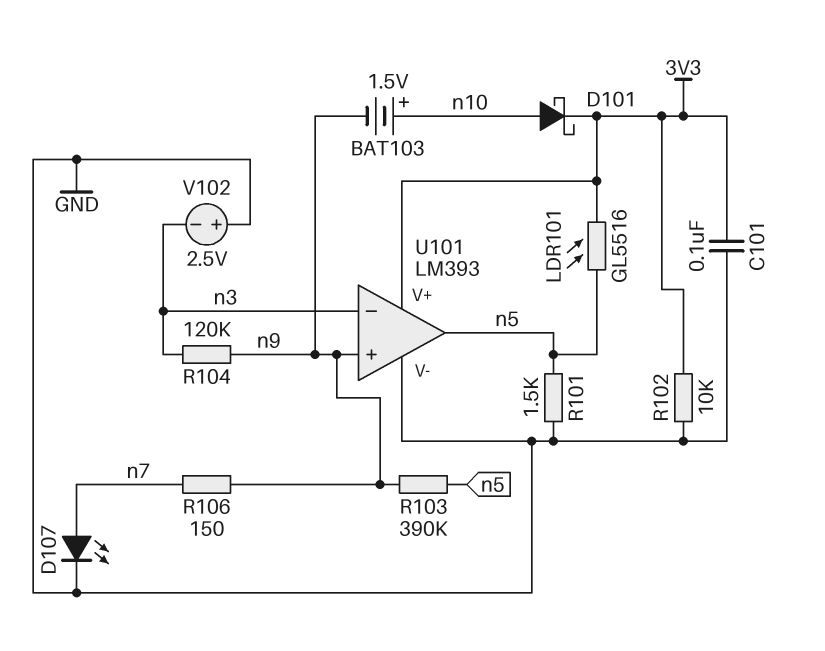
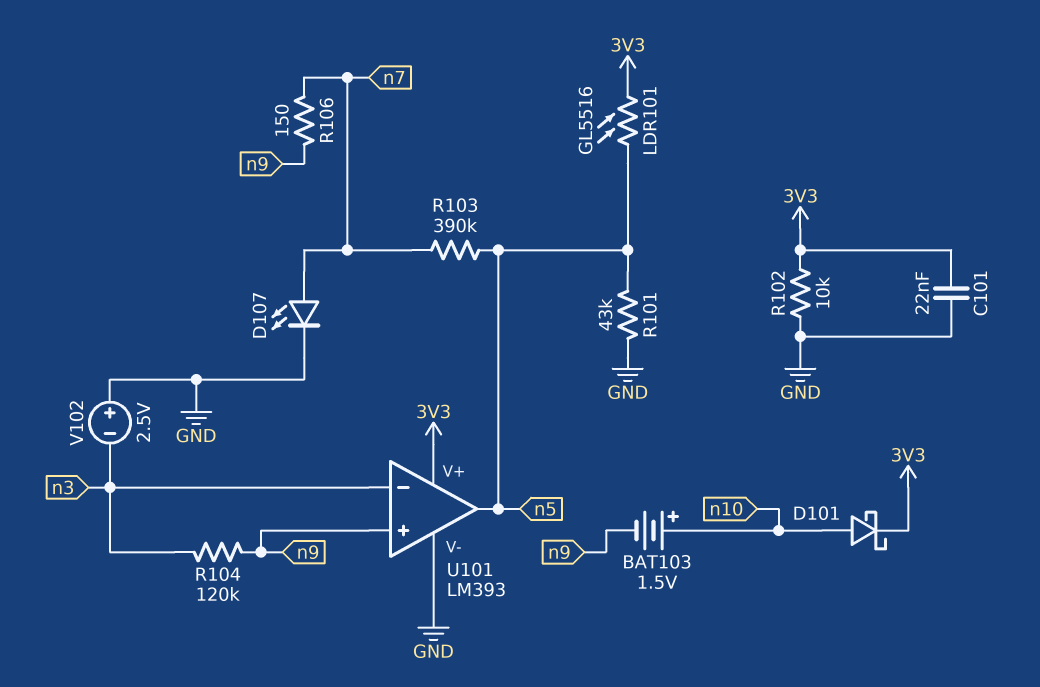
C101: 100nF (3V3, GND) -> 22nF (3V3, GND)
R101: 1.5k (GND, n5) -> 43k (GND, n5)
R103: 390k (n5, n9) -> 390k (n5, n7)

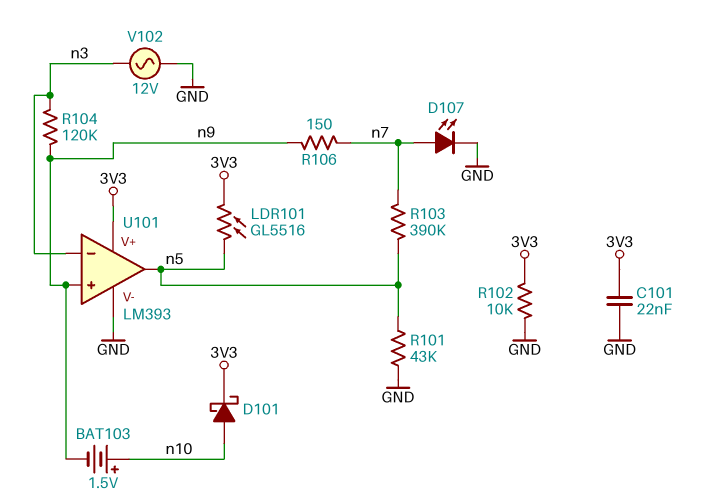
V102: 2.5V (plus GND, minus n3) -> AC 12V (GND, n3)

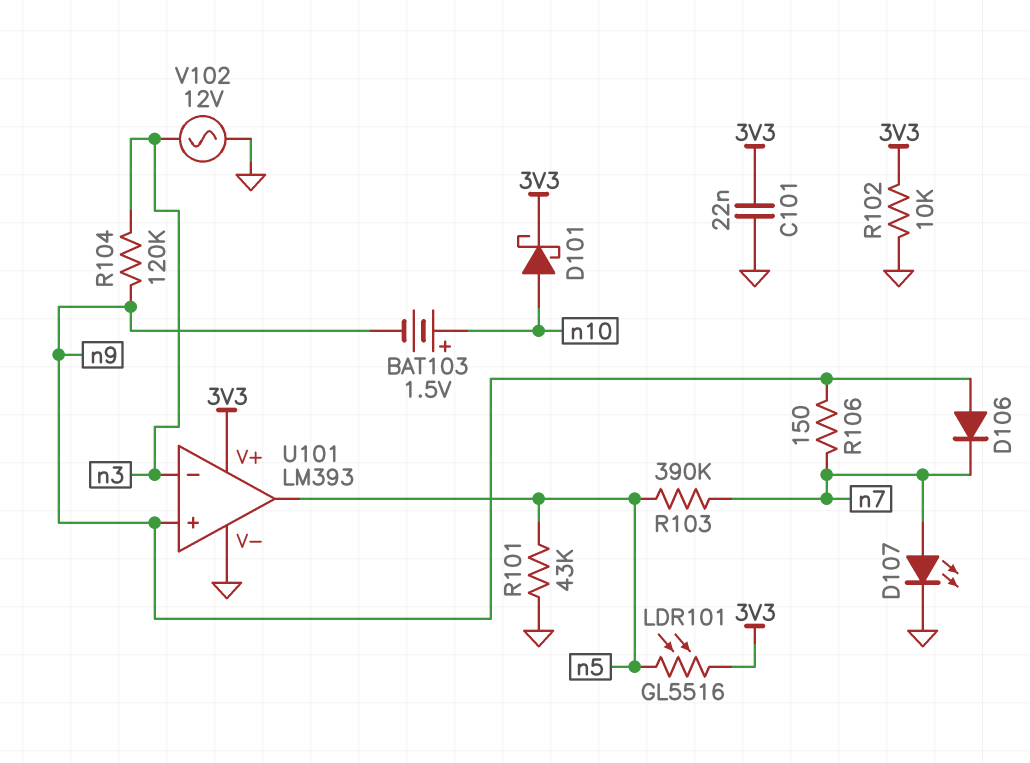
D106: none -> diode (A n9, K n7)

